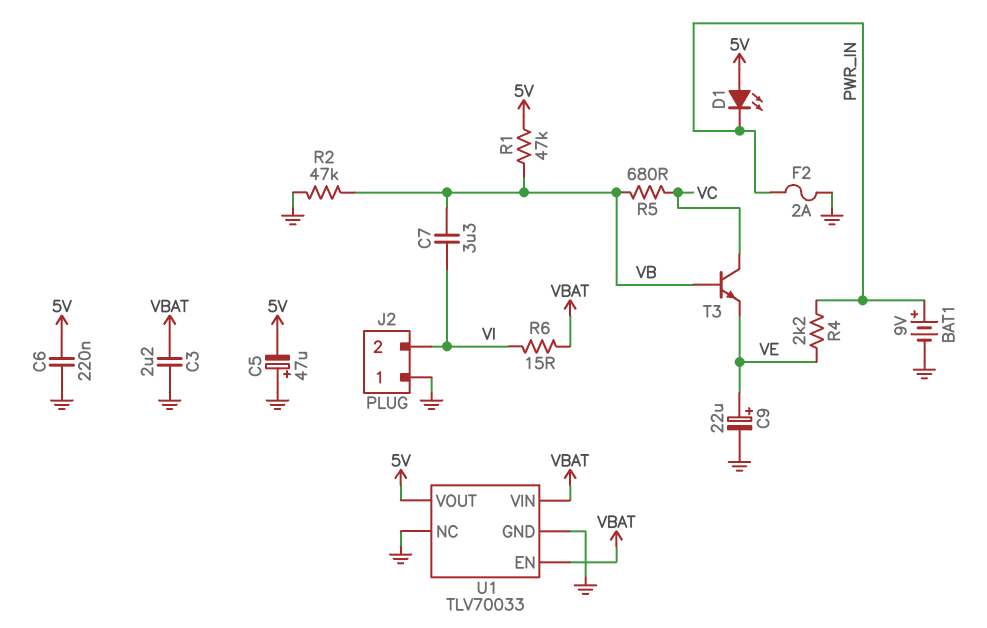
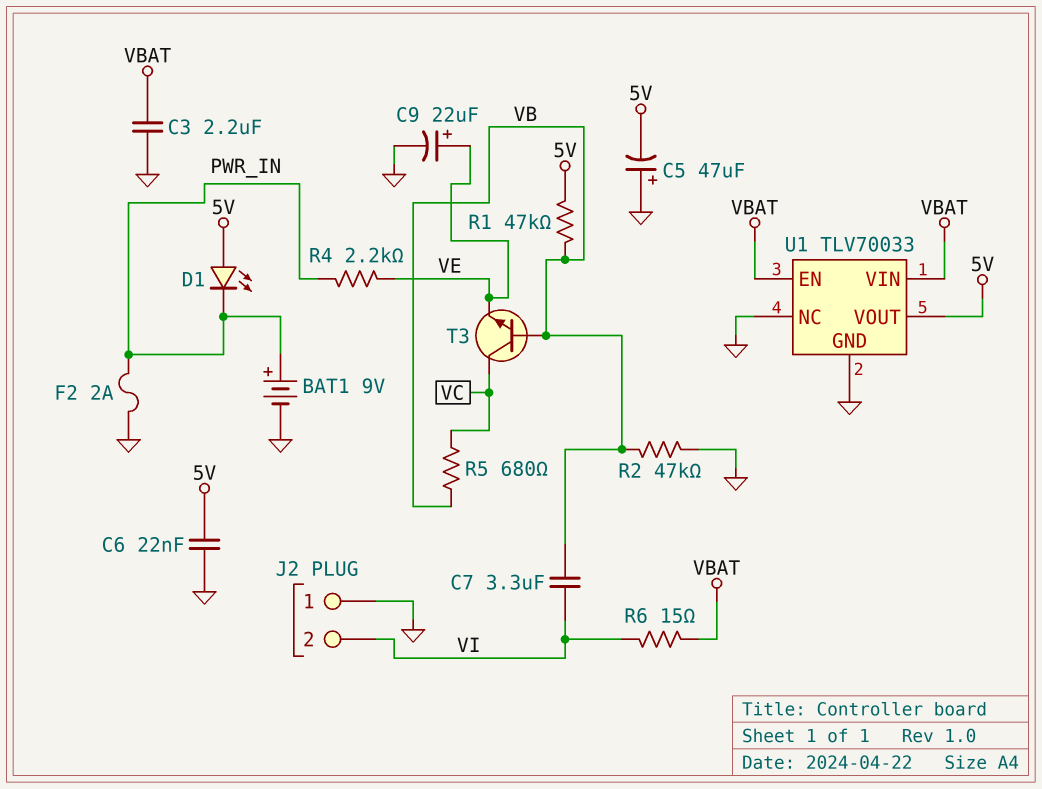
C6: 220nF (5V, GND) -> 22nF (5V, GND)

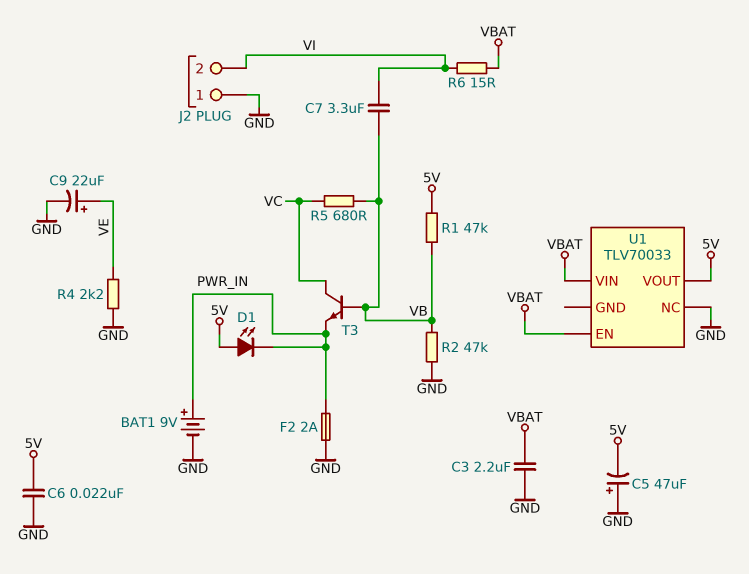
R4: 2.2k (PWR_IN, VE) -> 2.2k (GND, VE)
T3: NPN (B VB, C VC, E VE) -> NPN (B VB, C VC, E PWR_IN)
U1 pin GND: GND -> none

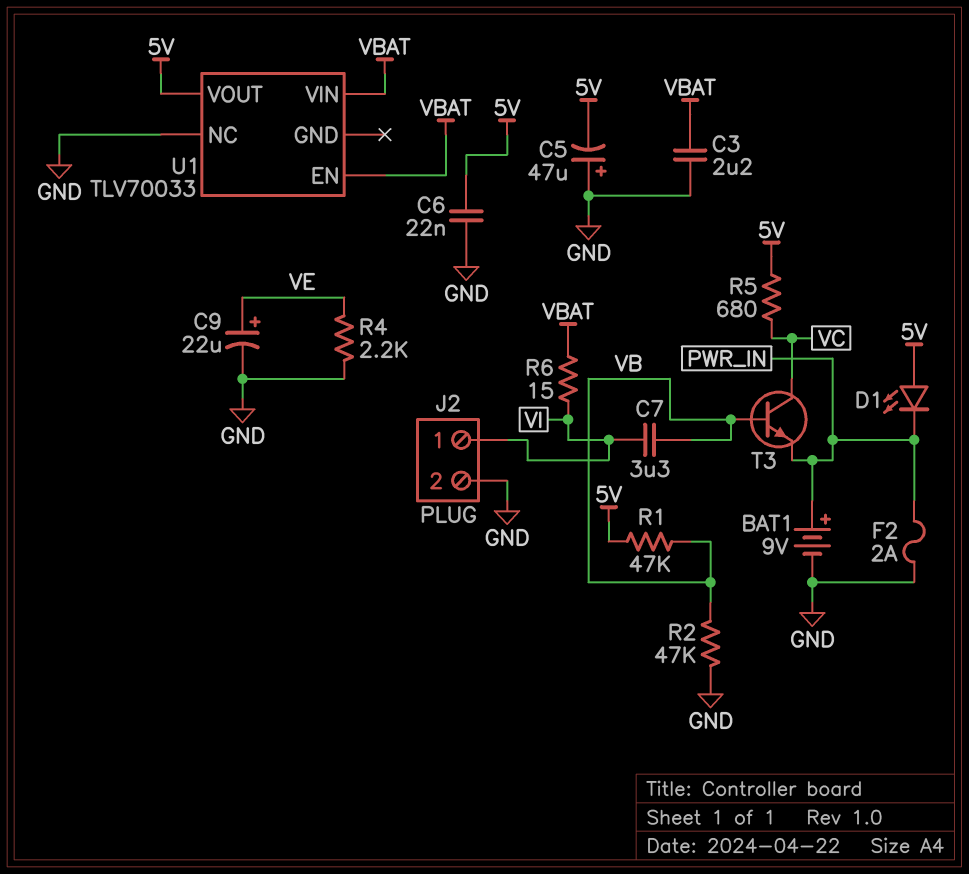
J2 pin 1: GND -> VI
J2 pin 2: VI -> GND
R5: 680 (VB, VC) -> 680 (5V, VC)

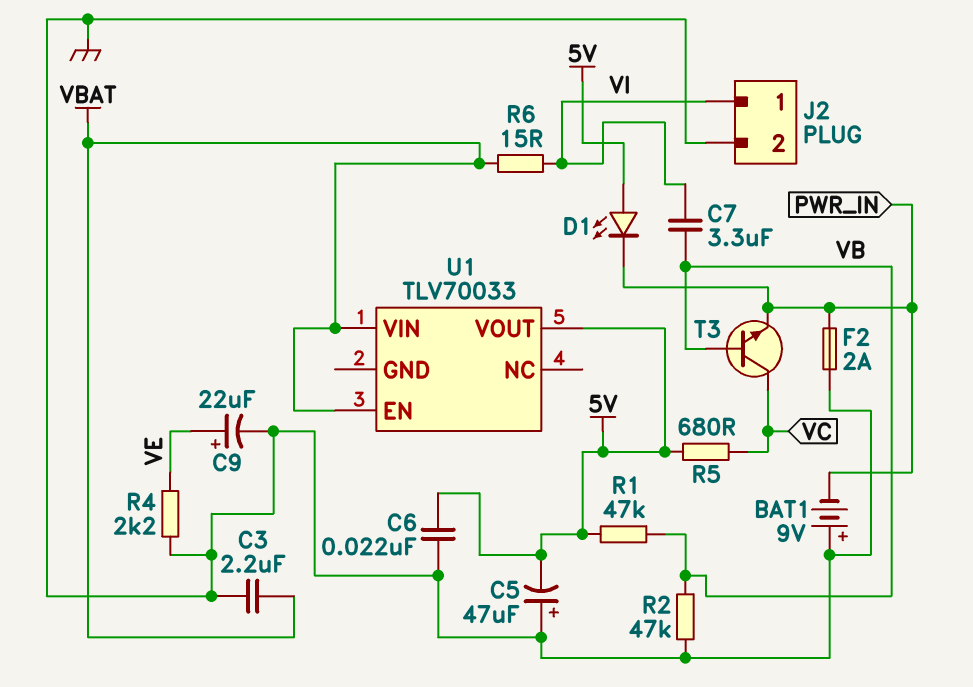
BAT1: 9V (plus PWR_IN, minus GND) -> 9V (plus GND, minus PWR_IN)
U1 pin NC: GND -> none

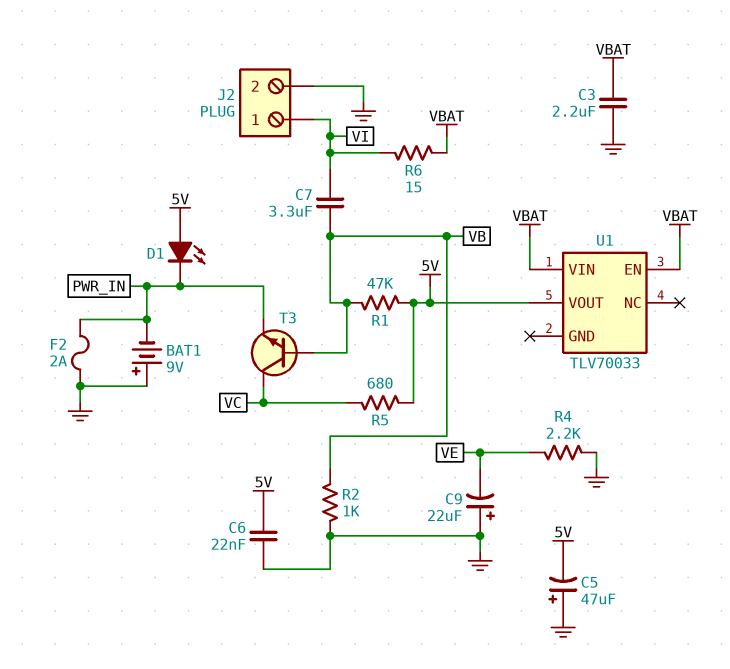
C9: 22uF (plus VE, minus GND) -> 22uF (plus GND, minus VE)
R2: 47k (GND, VB) -> 1k (GND, VB)

